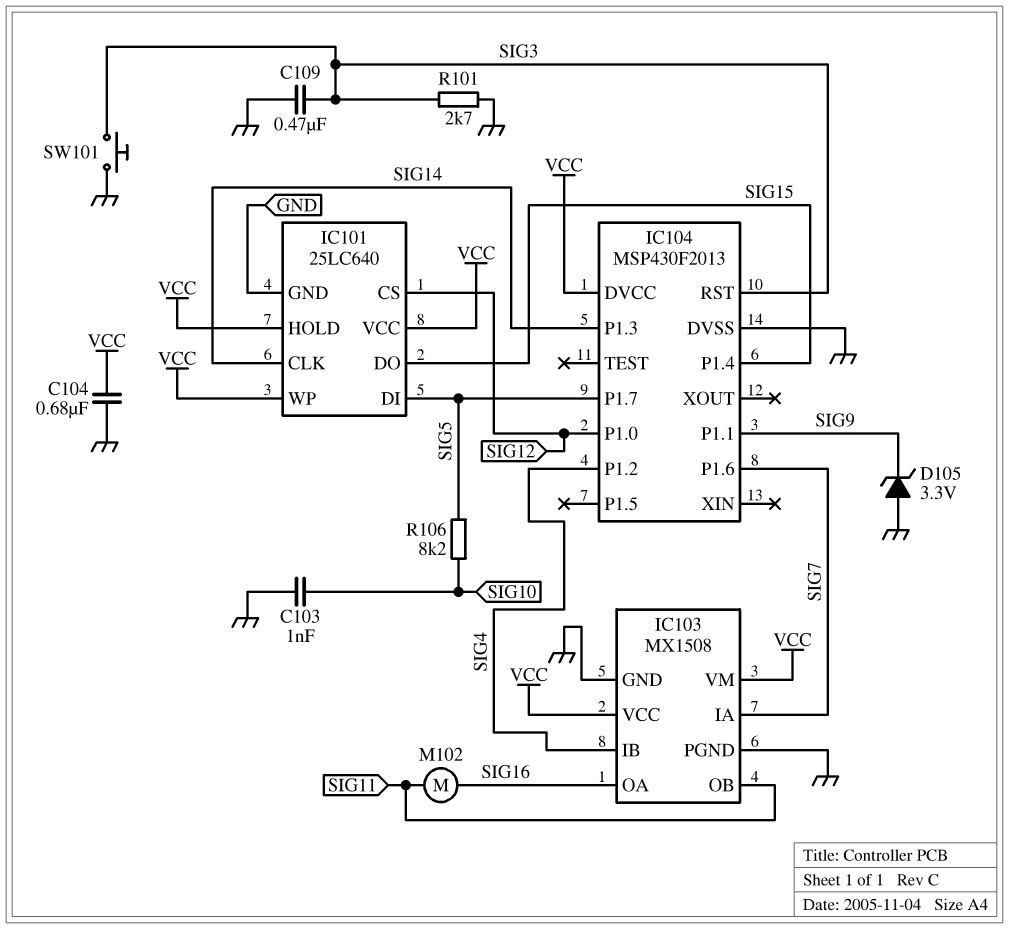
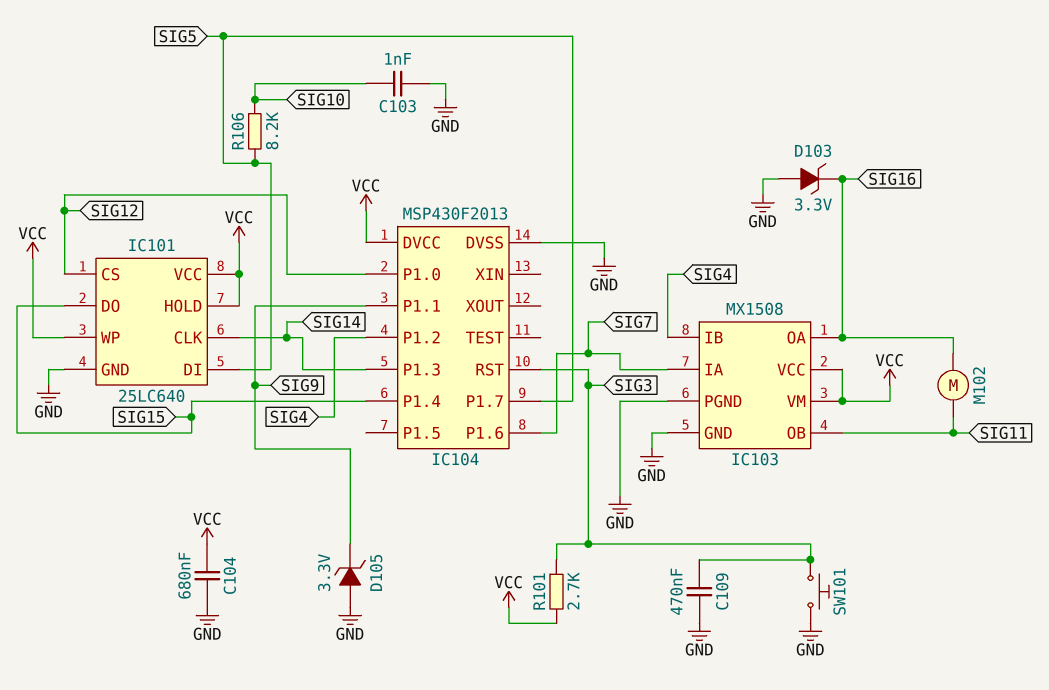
D103: none -> zener 3.3V (A GND, K SIG16)
R101: 2.7k (GND, SIG3) -> 2.7k (SIG3, VCC)

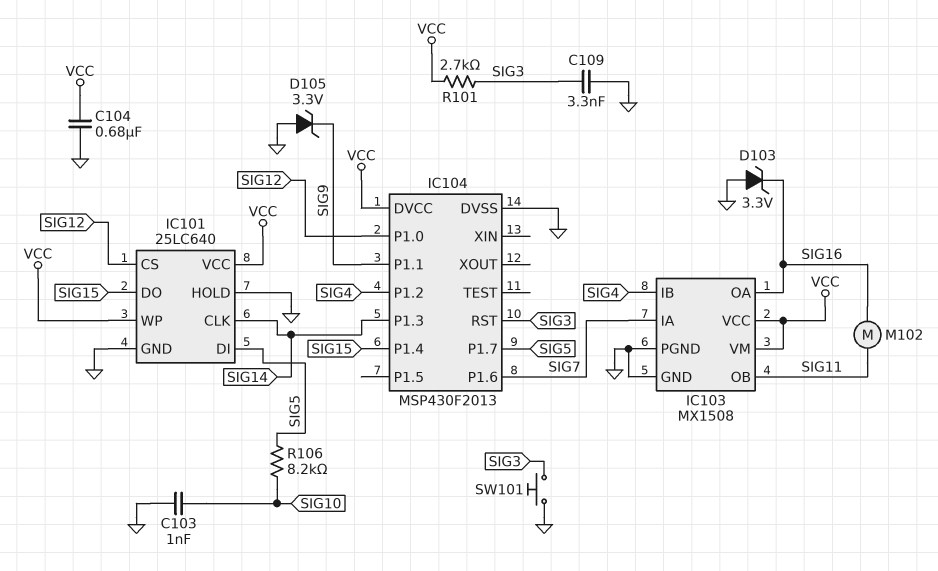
C109: 470nF (GND, SIG3) -> 3.3nF (GND, SIG3)
IC101 pin HOLD: VCC -> GND

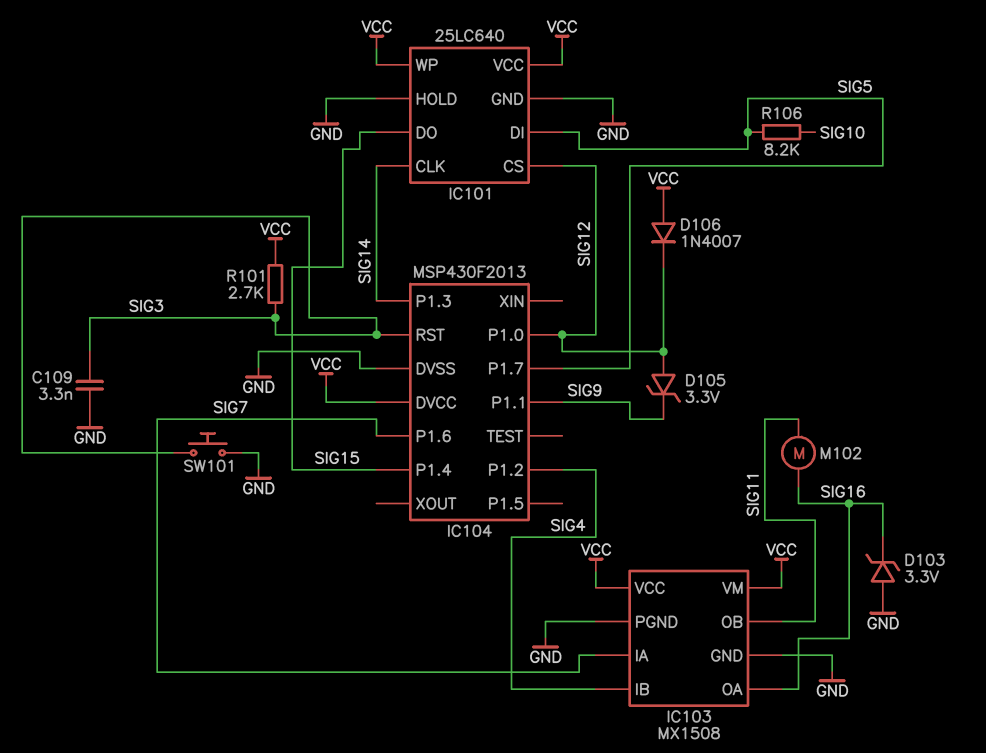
C103: 1nF (GND, SIG10) -> none
C104: 680nF (GND, VCC) -> none
D105: zener 3.3V (A GND, K SIG9) -> zener 3.3V (A SIG12, K SIG9)
D106: none -> diode 1N4007 (A VCC, K SIG12)

